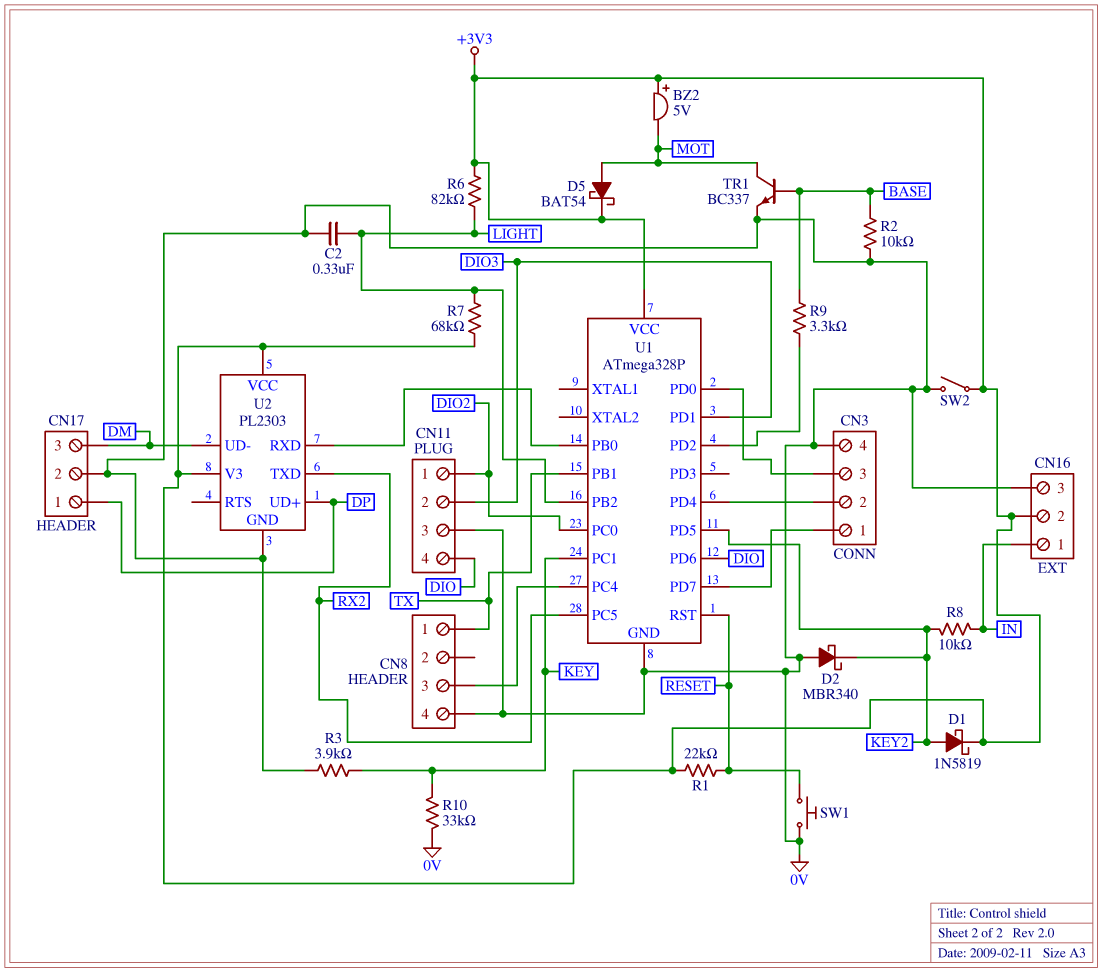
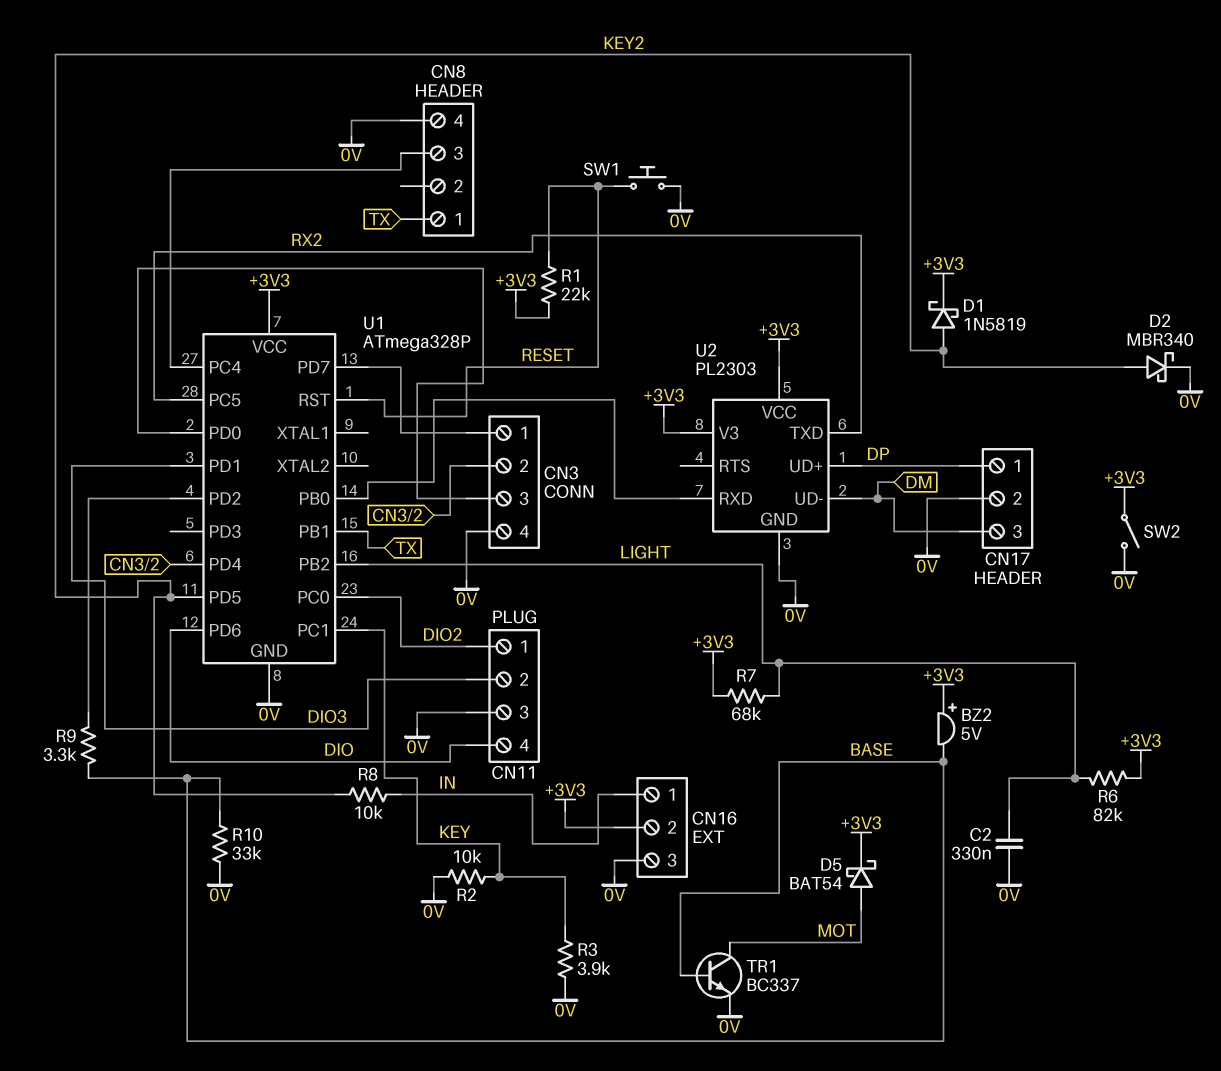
BZ2: buzzer 5V (plus +3V3, minus MOT) -> buzzer 5V (plus +3V3, minus BASE)
D2: schottky MBR340 (A 0V, K KEY2) -> schottky MBR340 (A KEY2, K 0V)
R2: 10k (0V, BASE) -> 10k (0V, KEY)
R10: 33k (0V, KEY) -> 33k (0V, BASE)

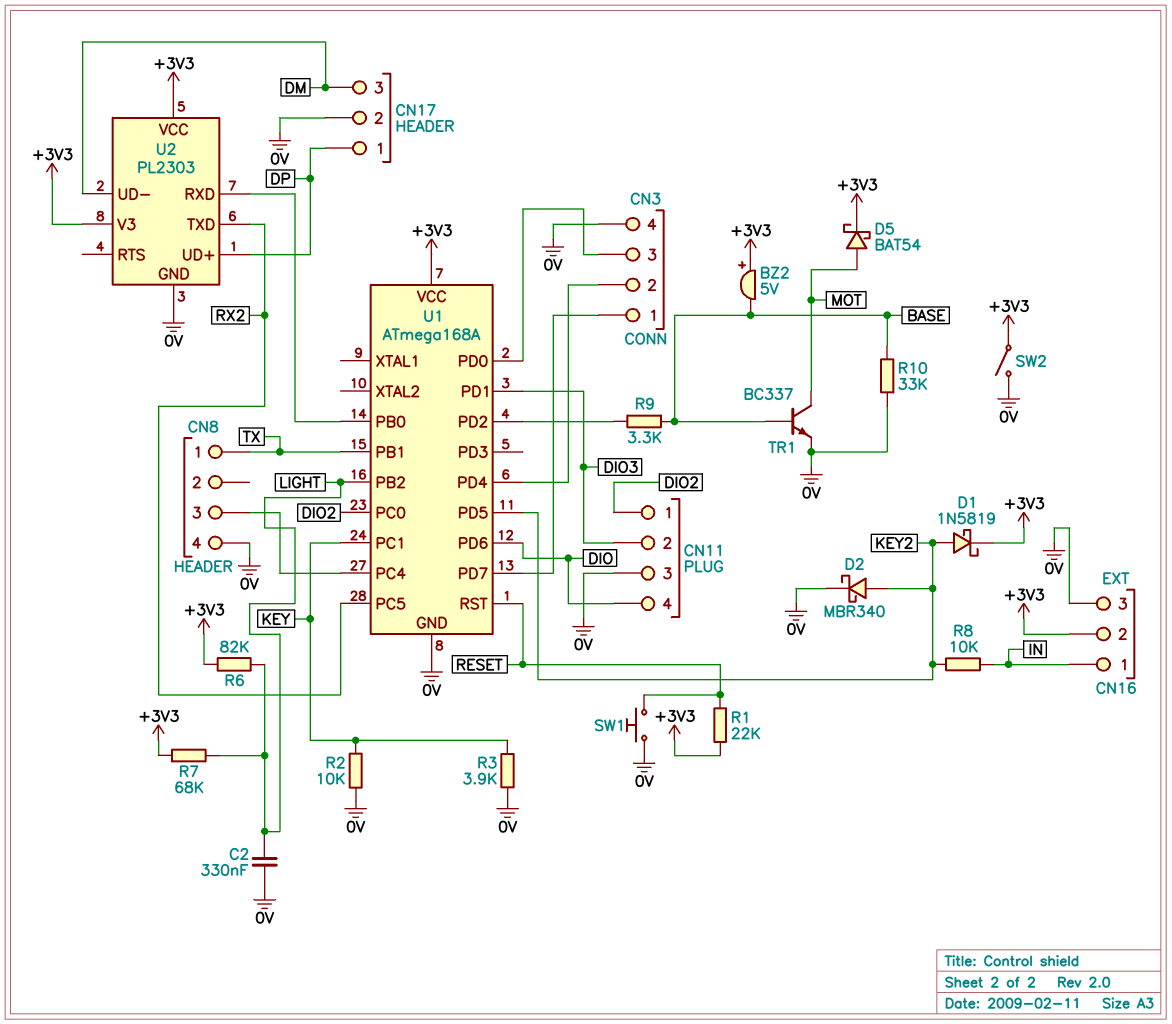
U1: ATmega328P -> ATmega168A

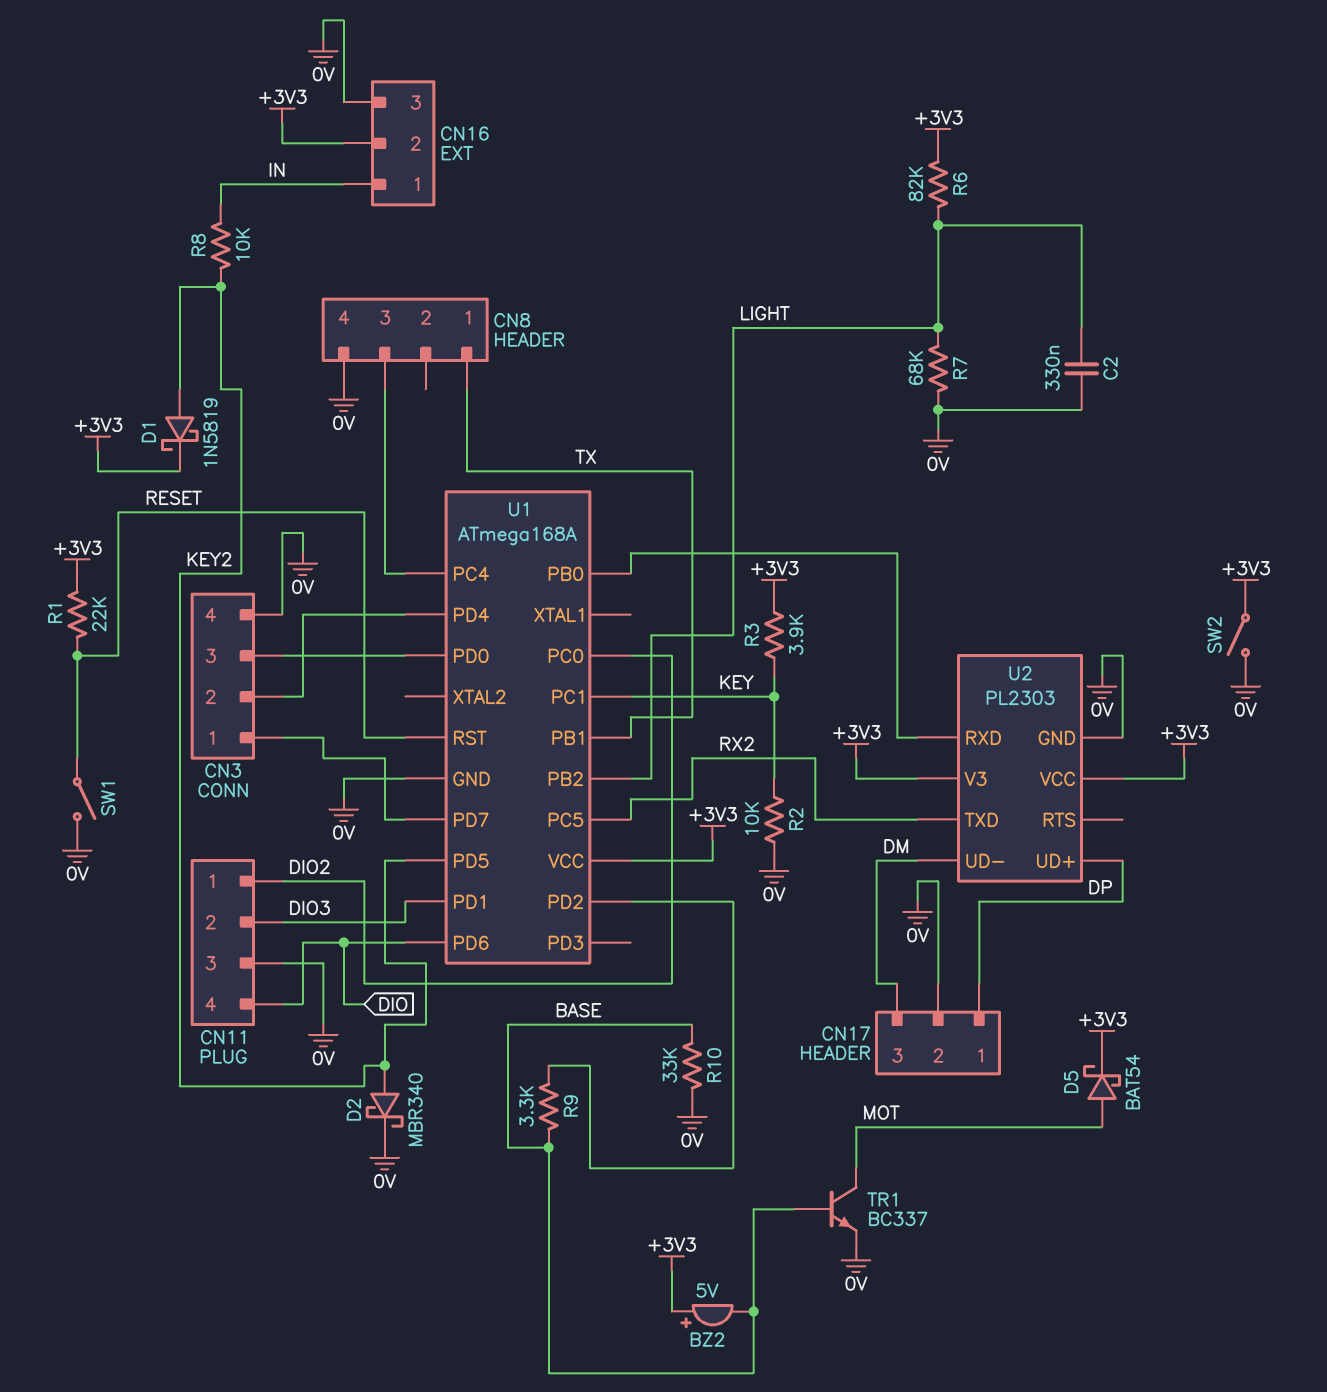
R3: 3.9k (0V, KEY) -> 3.9k (+3V3, KEY)
R7: 68k (+3V3, LIGHT) -> 68k (0V, LIGHT)
SW1: button (0V, RESET) -> switch (0V, RESET)

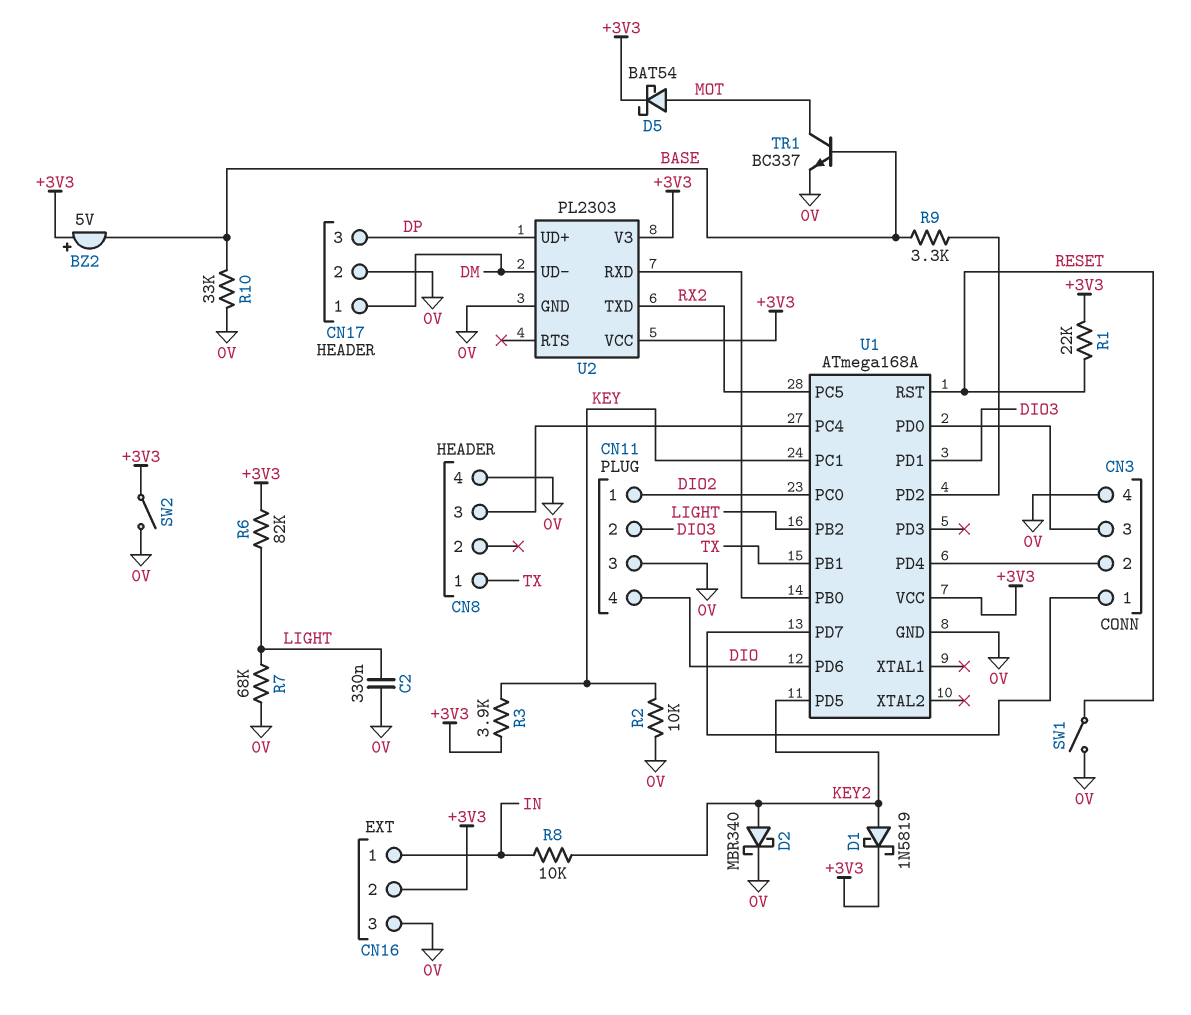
CN17 pin 1: DP -> DM
CN17 pin 3: DM -> DP

